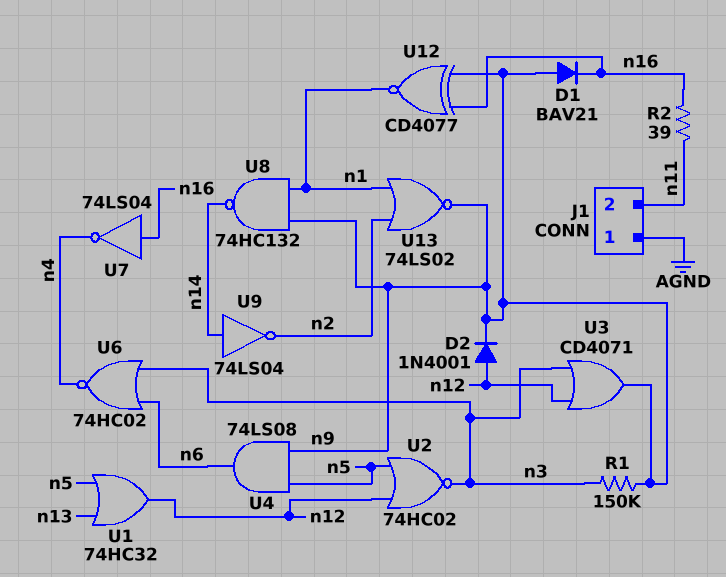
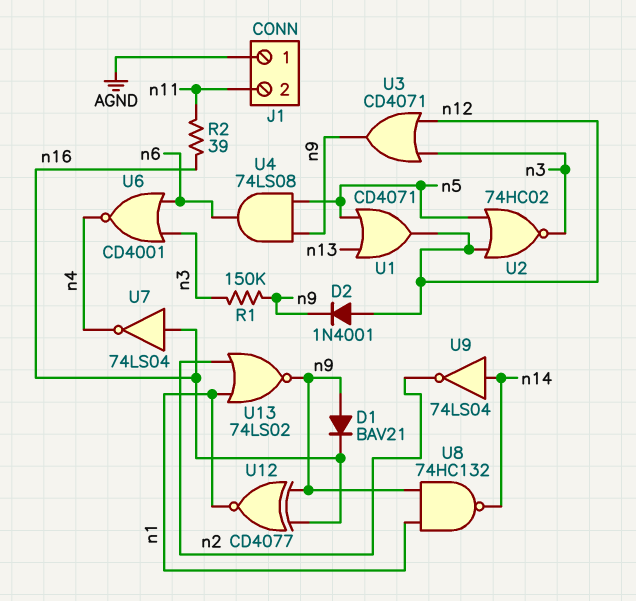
U1: OR 74HC32 (in n5, in n13, out n12) -> OR CD4071 (in n5, in n13, out n12)
U6: NOR 74HC02 (in n3, in n6, out n4) -> NOR CD4001 (in n3, in n6, out n4)

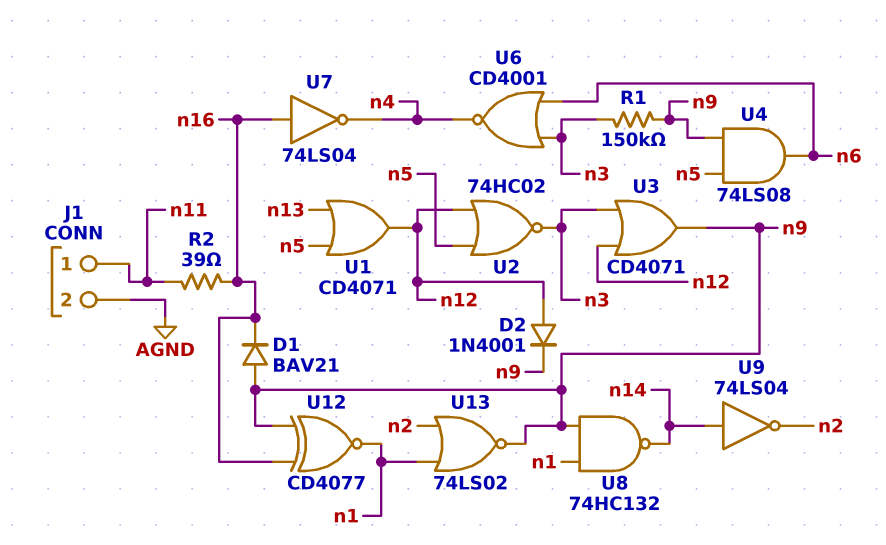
J1 pin 1: AGND -> n11
J1 pin 2: n11 -> AGND

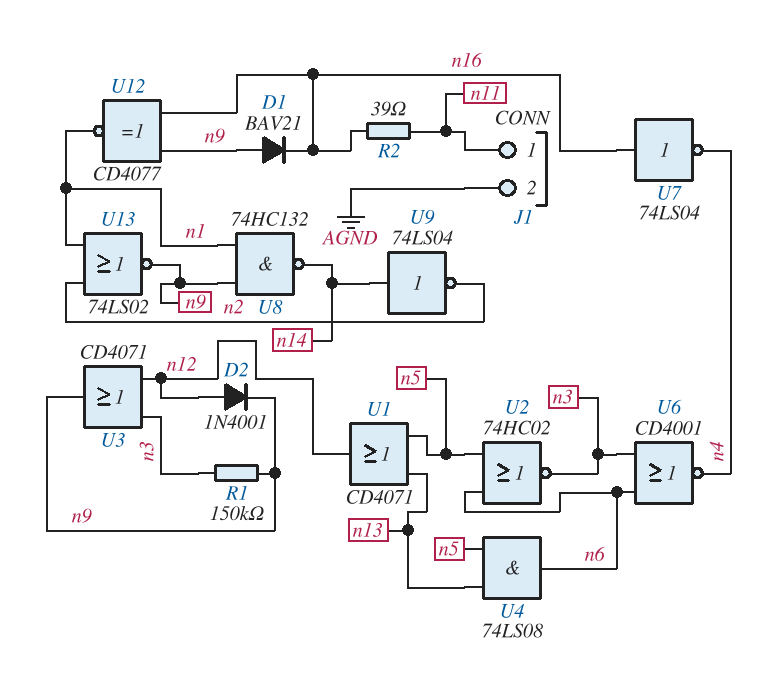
U2: NOR 74HC02 (in n5, in n12, out n3) -> NOR 74HC02 (in n5, in n6, out n3)
U4: AND 74LS08 (in n5, in n9, out n6) -> AND 74LS08 (in n5, in n13, out n6)

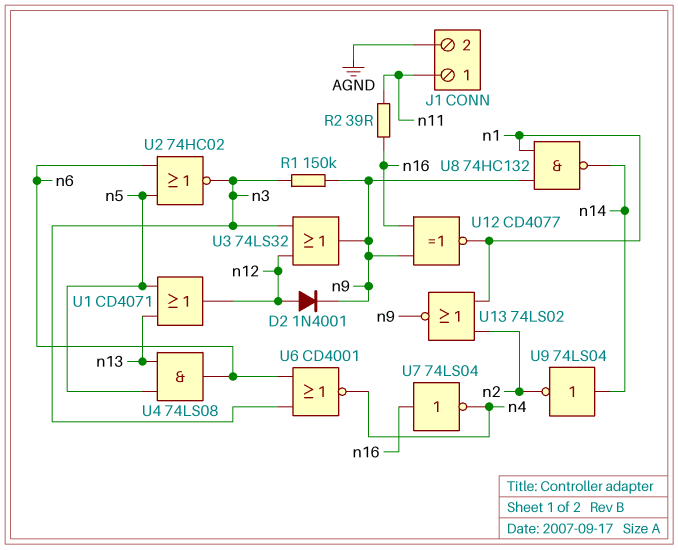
D1: diode BAV21 (A n9, K n16) -> none
U3: OR CD4071 (in n3, in n12, out n9) -> OR 74LS32 (in n3, in n12, out n9)

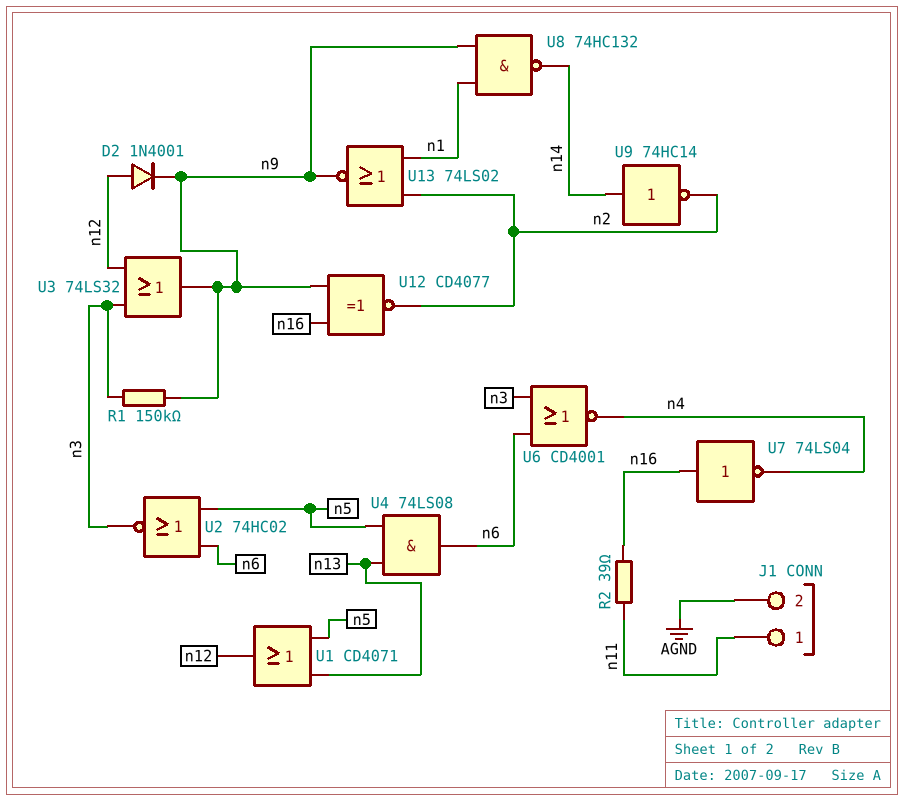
U9: NOT 74LS04 (in n14, out n2) -> NOT 74HC14 (in n14, out n2)
U12: XNOR CD4077 (in n9, in n16, out n1) -> XNOR CD4077 (in n9, in n16, out n2)

